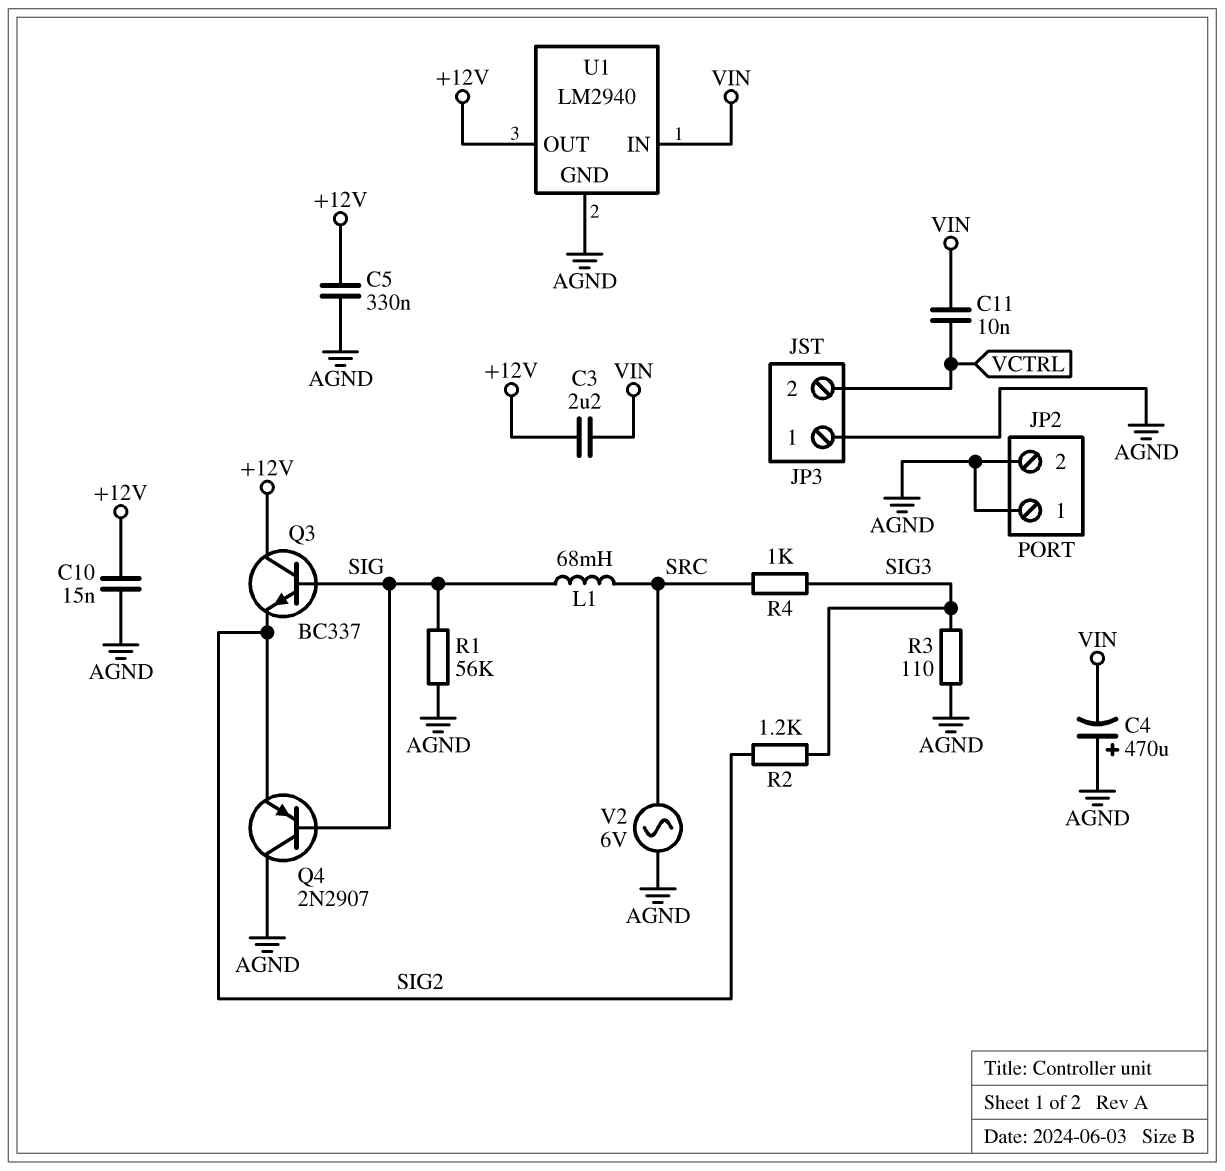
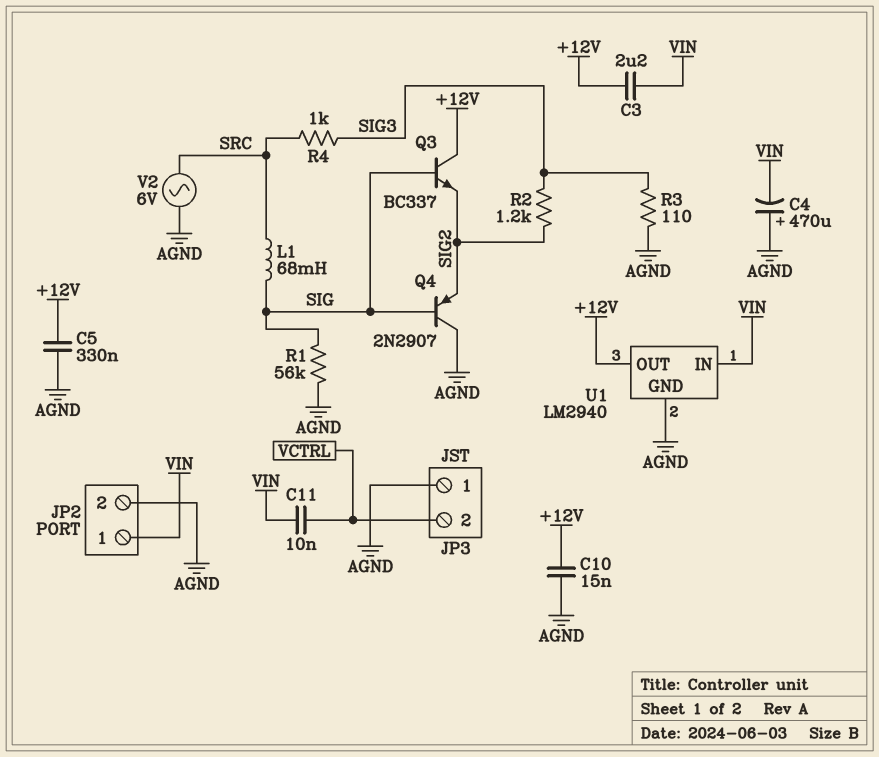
JP2 pin 1: AGND -> VIN

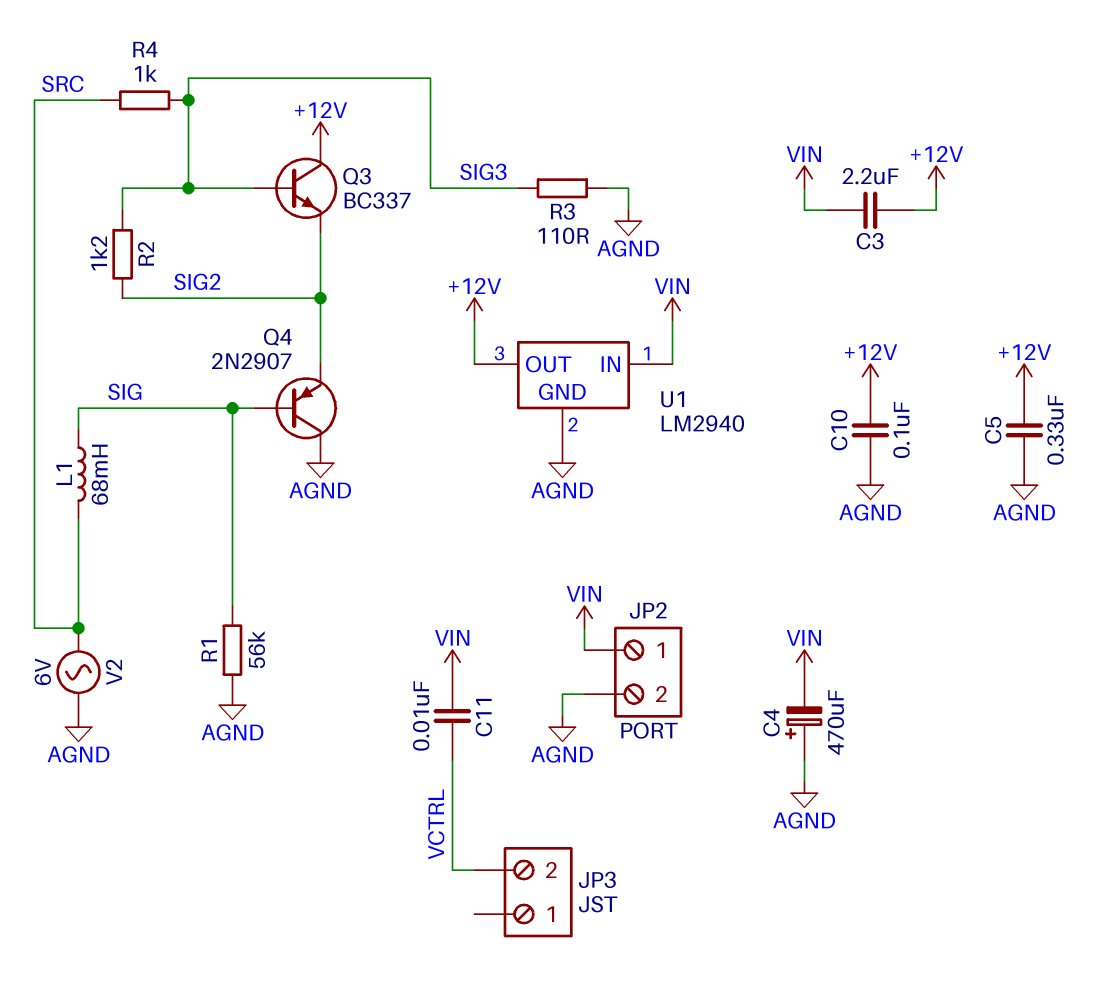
C10: 15nF (+12V, AGND) -> 100nF (+12V, AGND)
JP3 pin 1: AGND -> none
Q3: NPN BC337 (B SIG, C +12V, E SIG2) -> NPN BC337 (B SIG3, C +12V, E SIG2)

